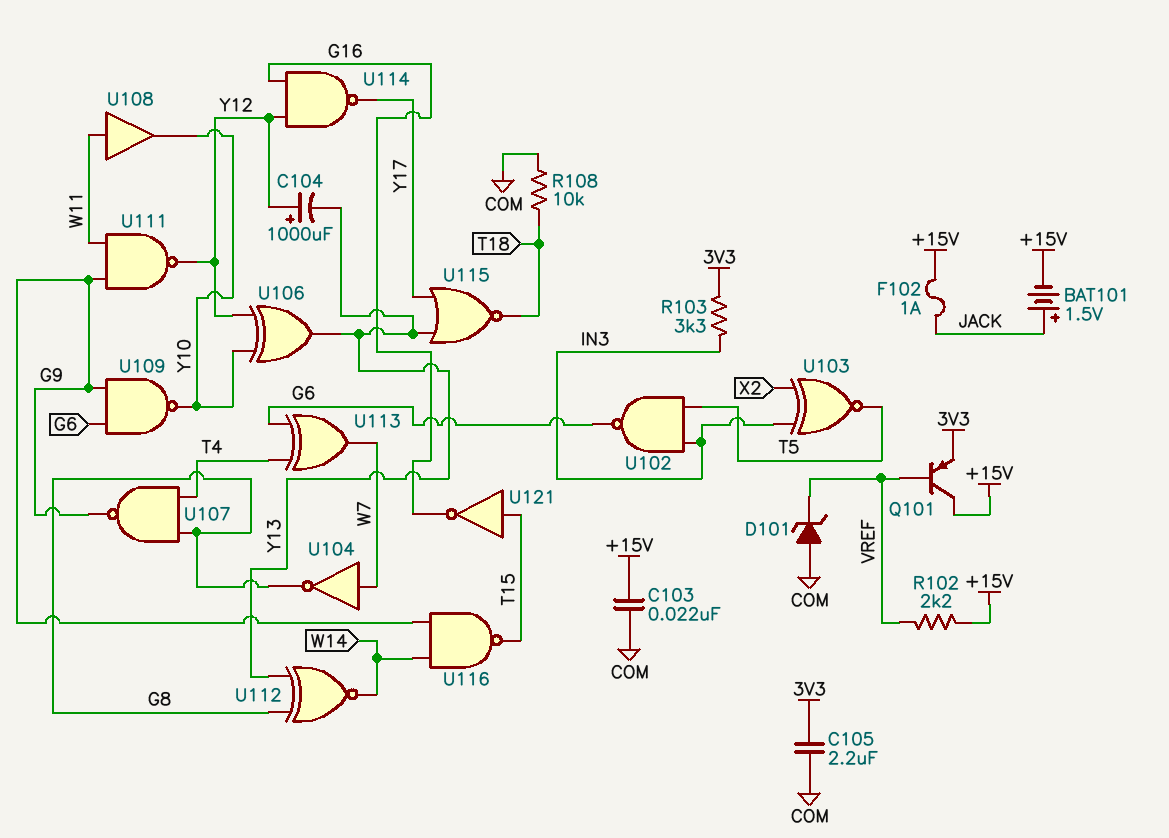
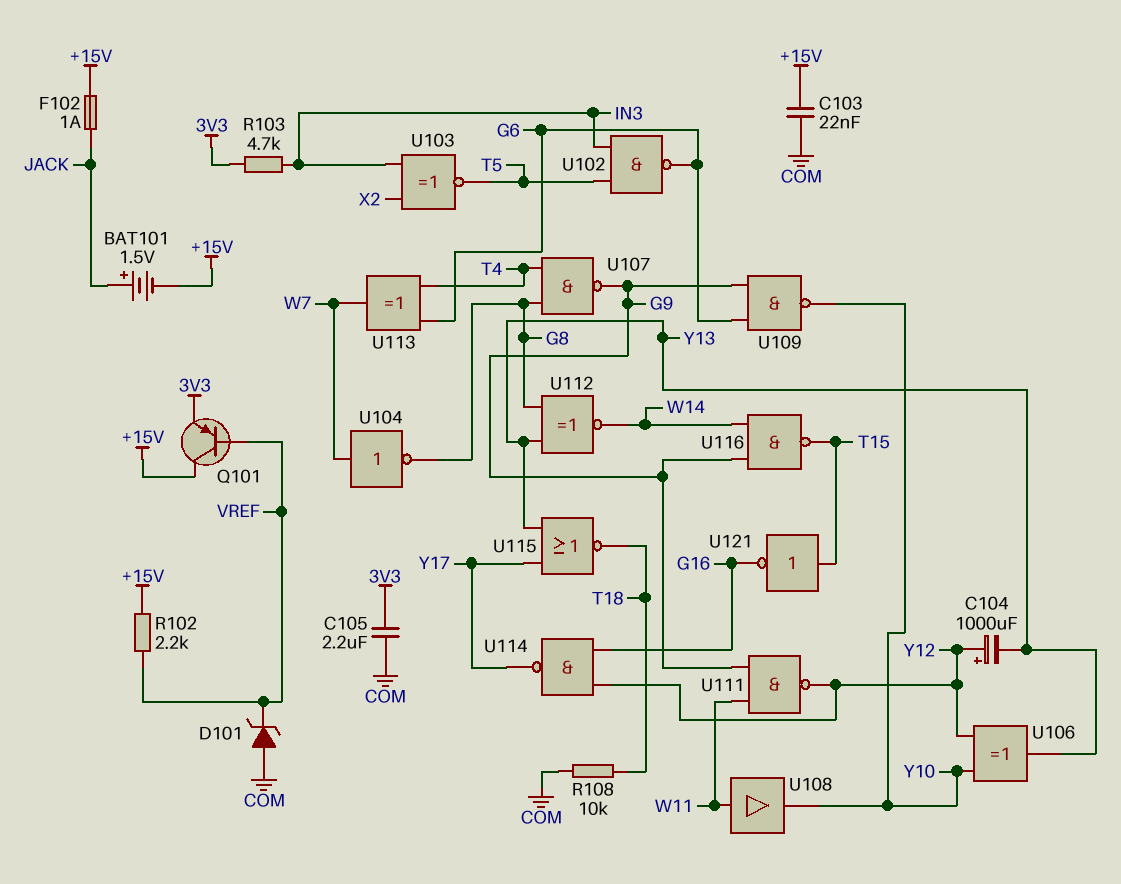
R103: 3.3k (3V3, IN3) -> 4.7k (3V3, IN3)

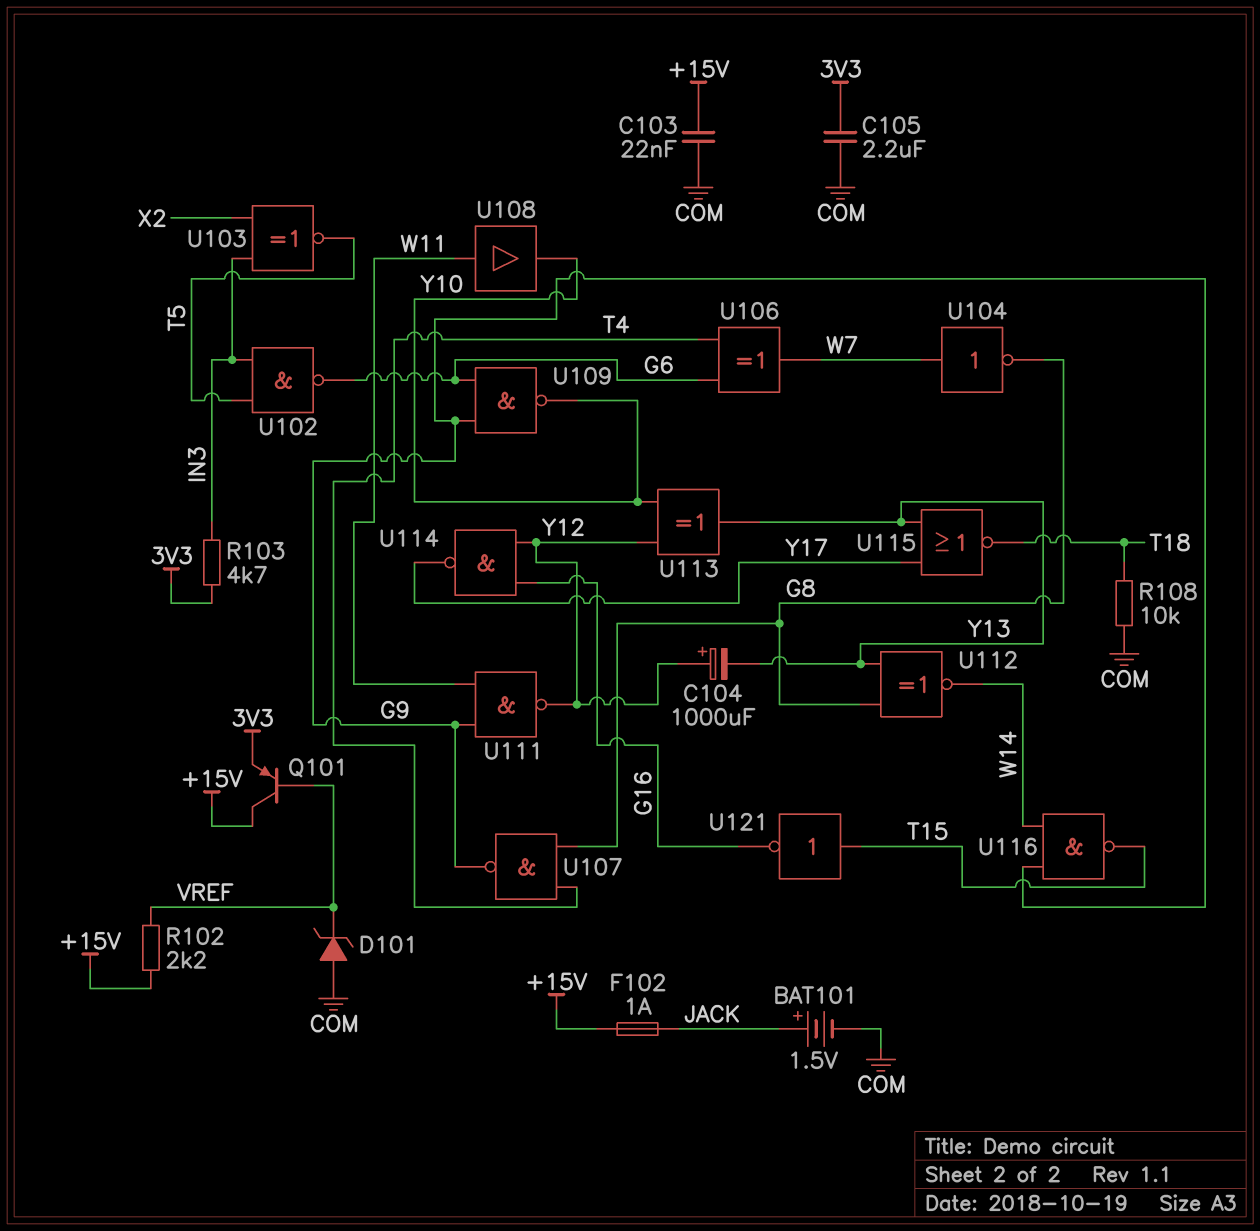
BAT101: 1.5V (plus JACK, minus +15V) -> 1.5V (plus JACK, minus COM)
U106: XOR (in Y10, in Y12, out Y13) -> XOR (in G6, in T4, out W7)
U113: XOR (in G6, in T4, out W7) -> XOR (in Y10, in Y12, out Y13)

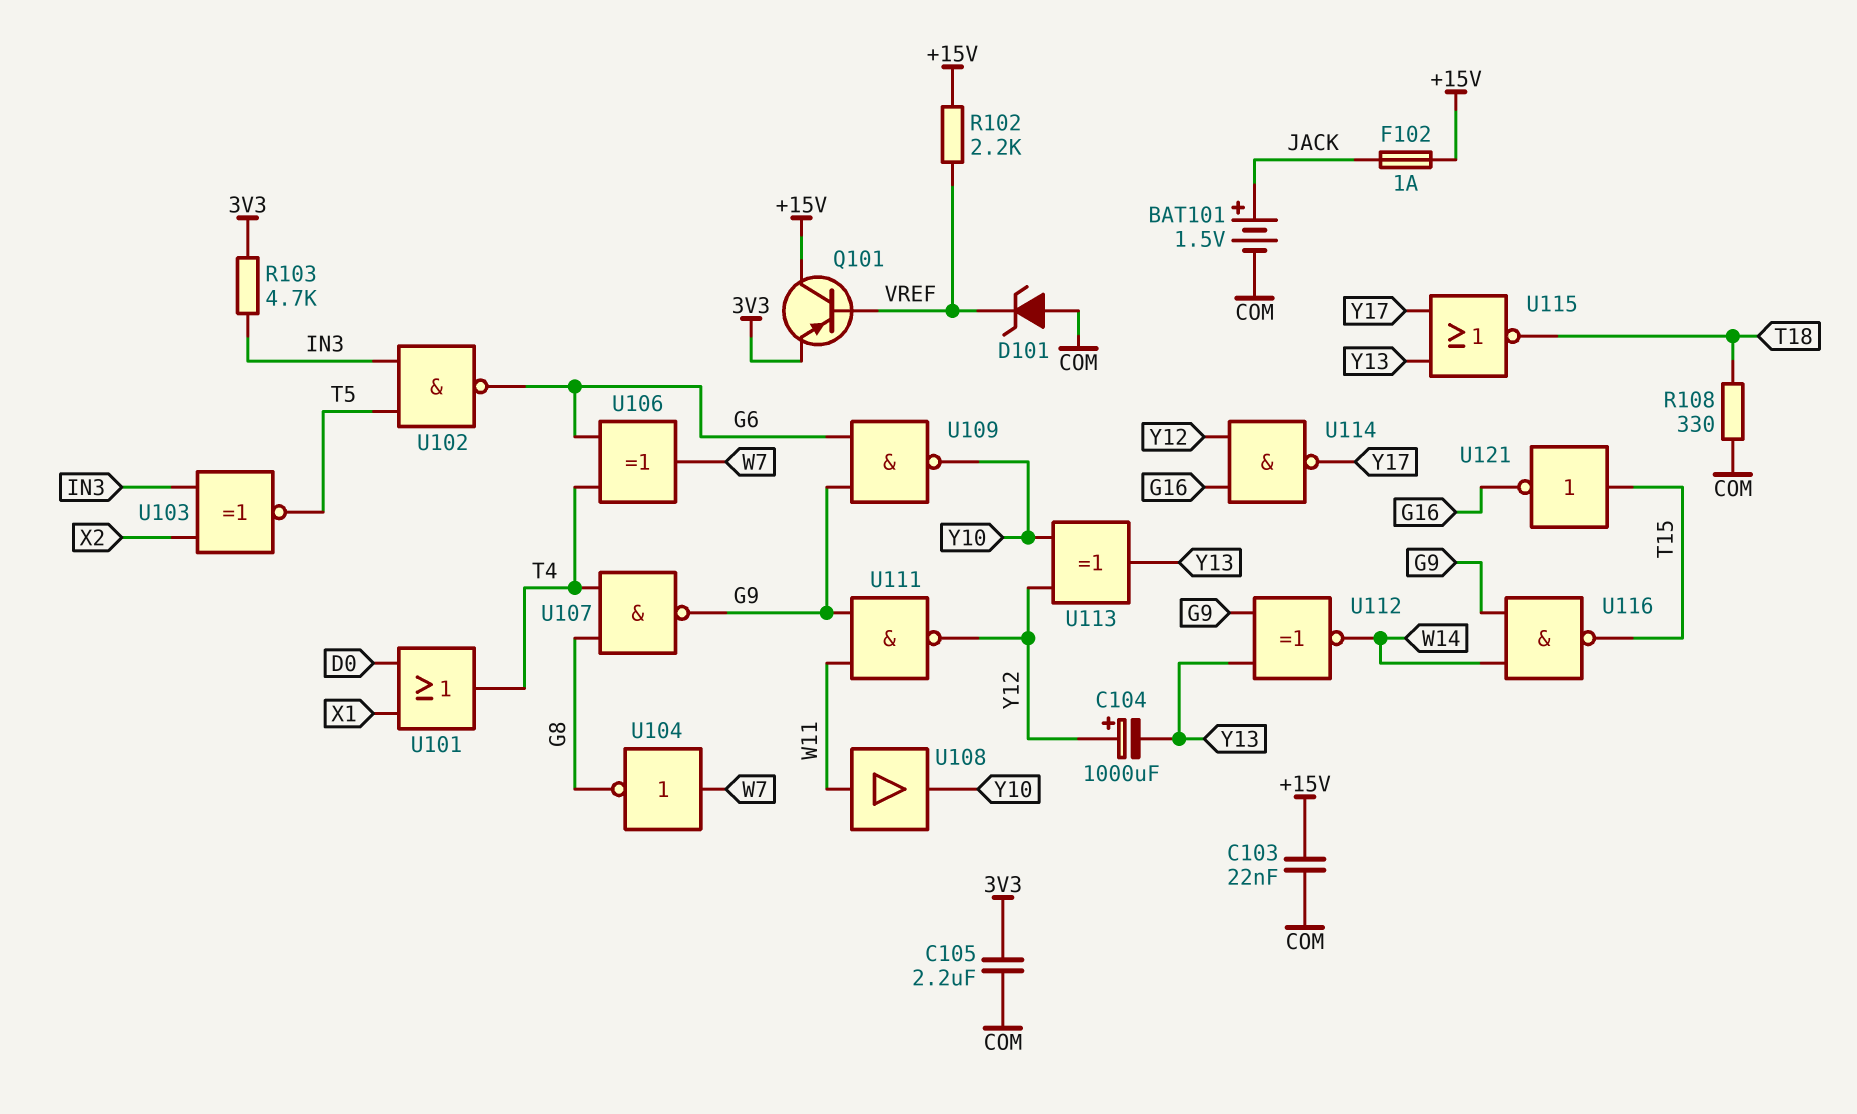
R108: 10k (COM, T18) -> 330 (COM, T18)
U101: none -> OR (in D0, in X1, out T4)
U112: XNOR (in G8, in Y13, out W14) -> XNOR (in G9, in Y13, out W14)

